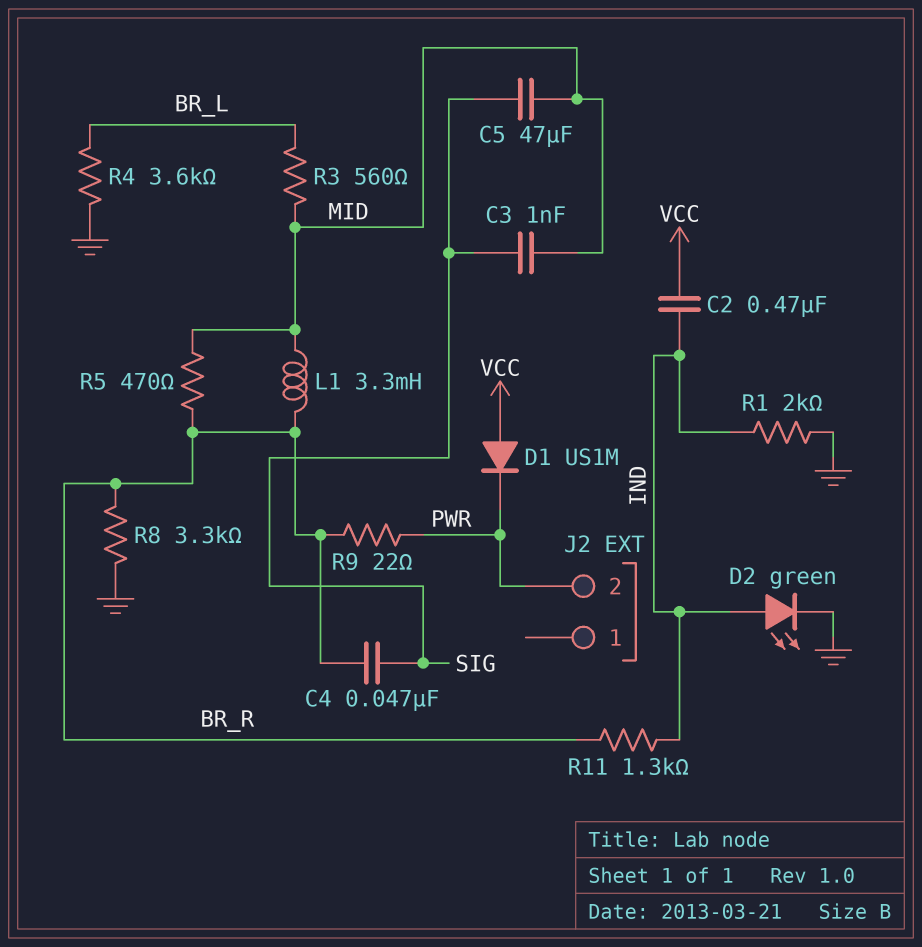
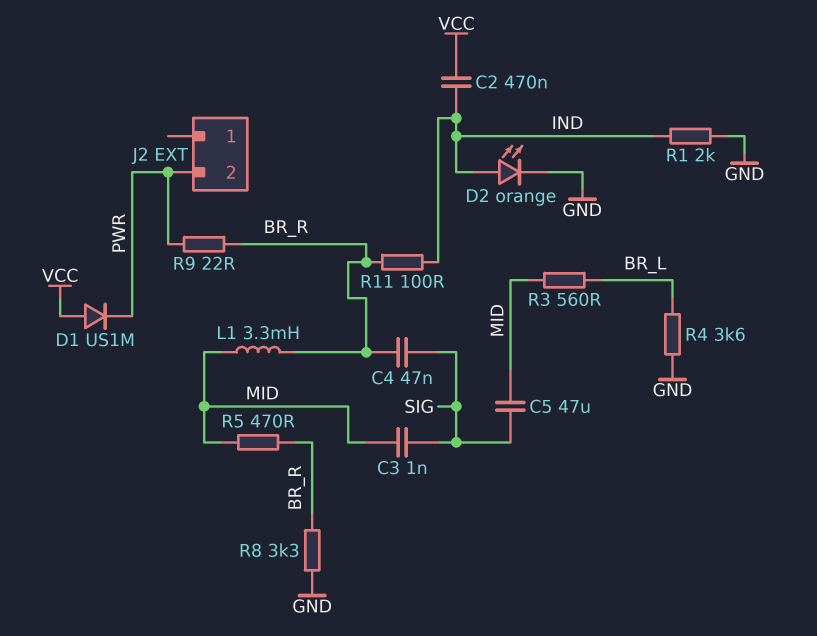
D2: LED green (A IND, K GND) -> LED orange (A IND, K GND)
R11: 1.3k (BR_R, IND) -> 100 (BR_R, IND)

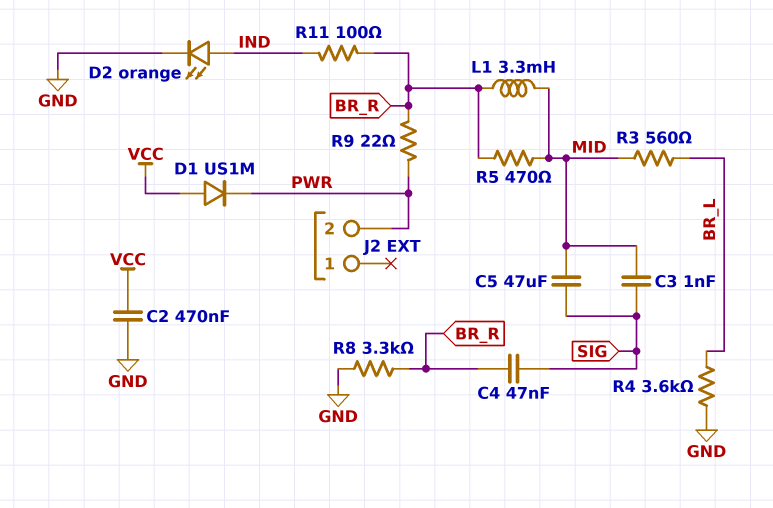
C2: 470nF (IND, VCC) -> 470nF (GND, VCC)
R1: 2k (GND, IND) -> none

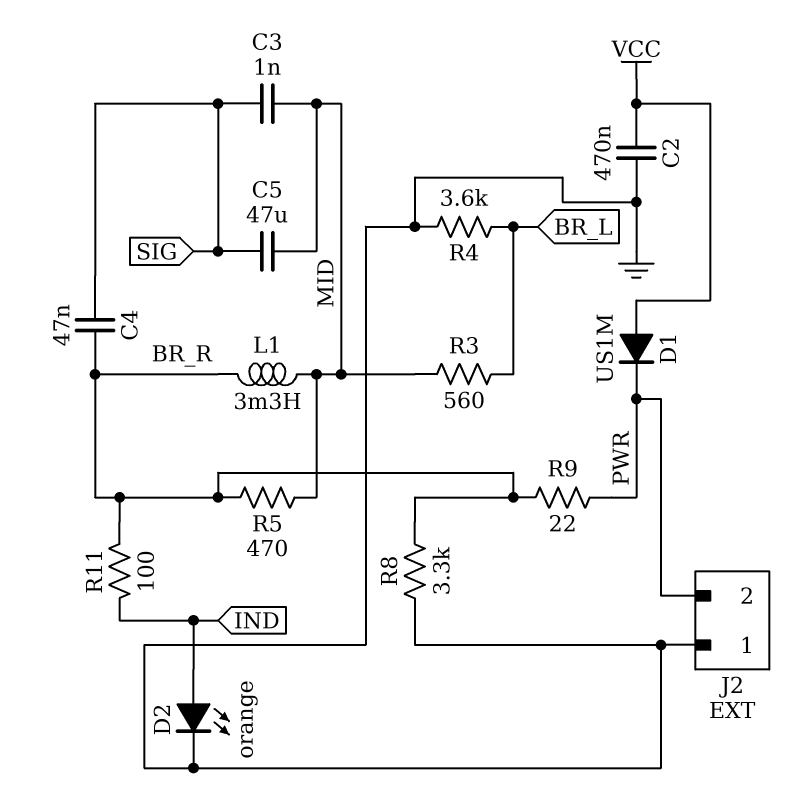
J2 pin 1: none -> GND

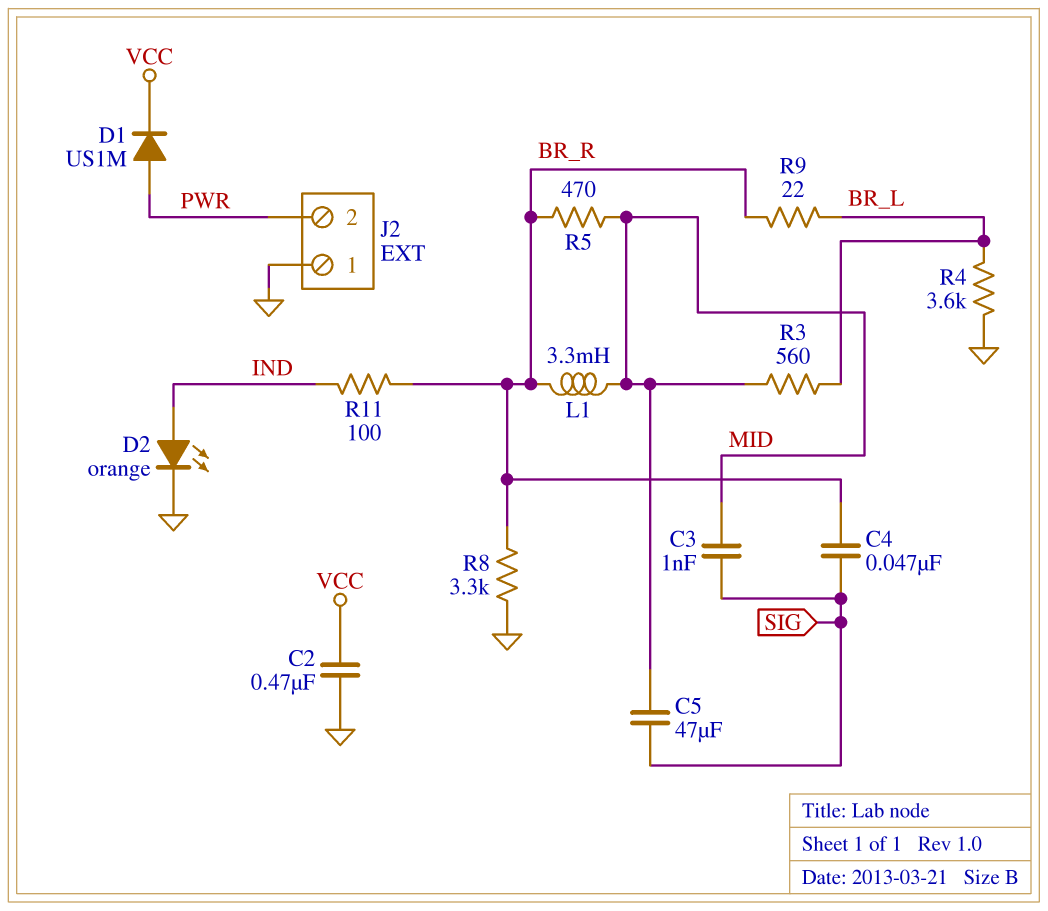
D1: diode US1M (A VCC, K PWR) -> diode US1M (A PWR, K VCC)
R9: 22 (BR_R, PWR) -> 22 (BR_L, BR_R)

